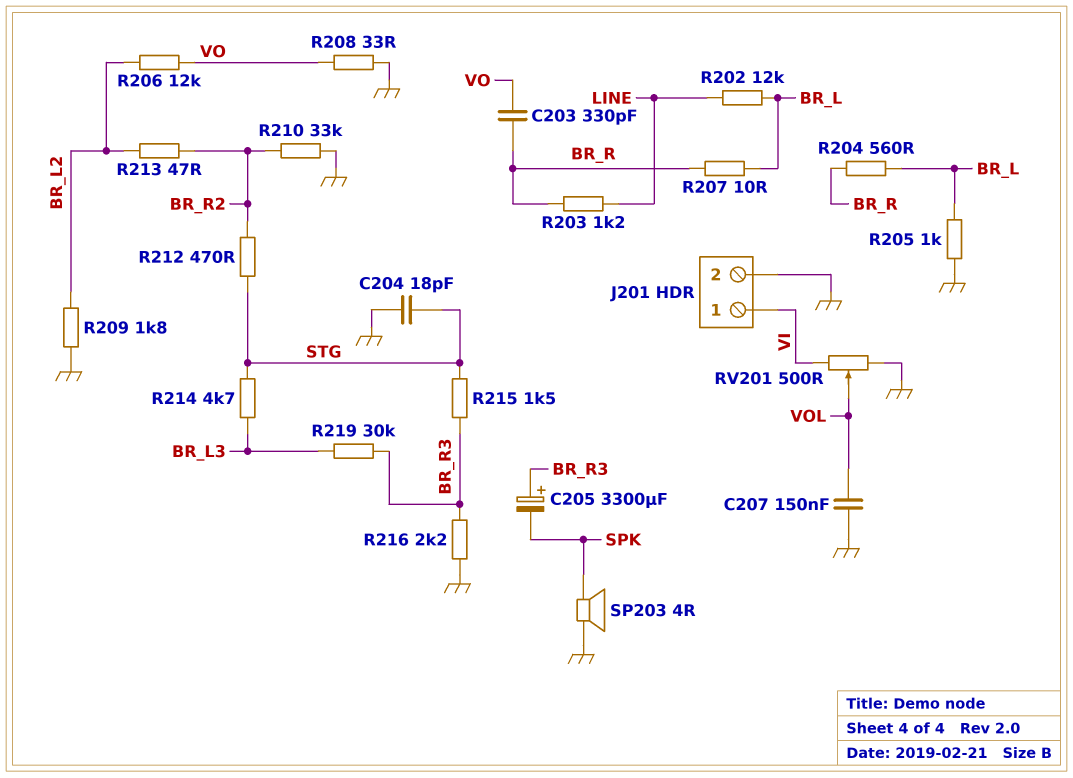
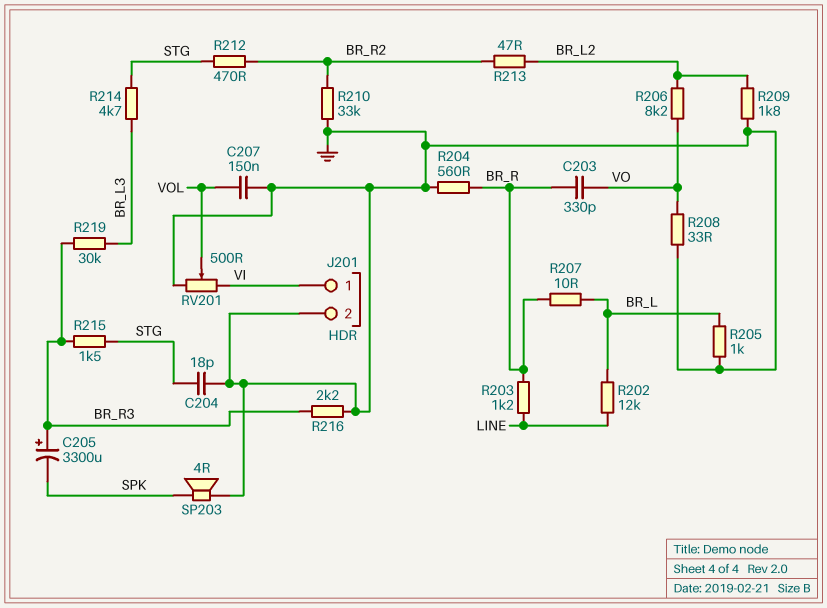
R204: 560 (BR_L, BR_R) -> 560 (BR_R, GND)
R206: 12k (BR_L2, VO) -> 8.2k (BR_L2, VO)

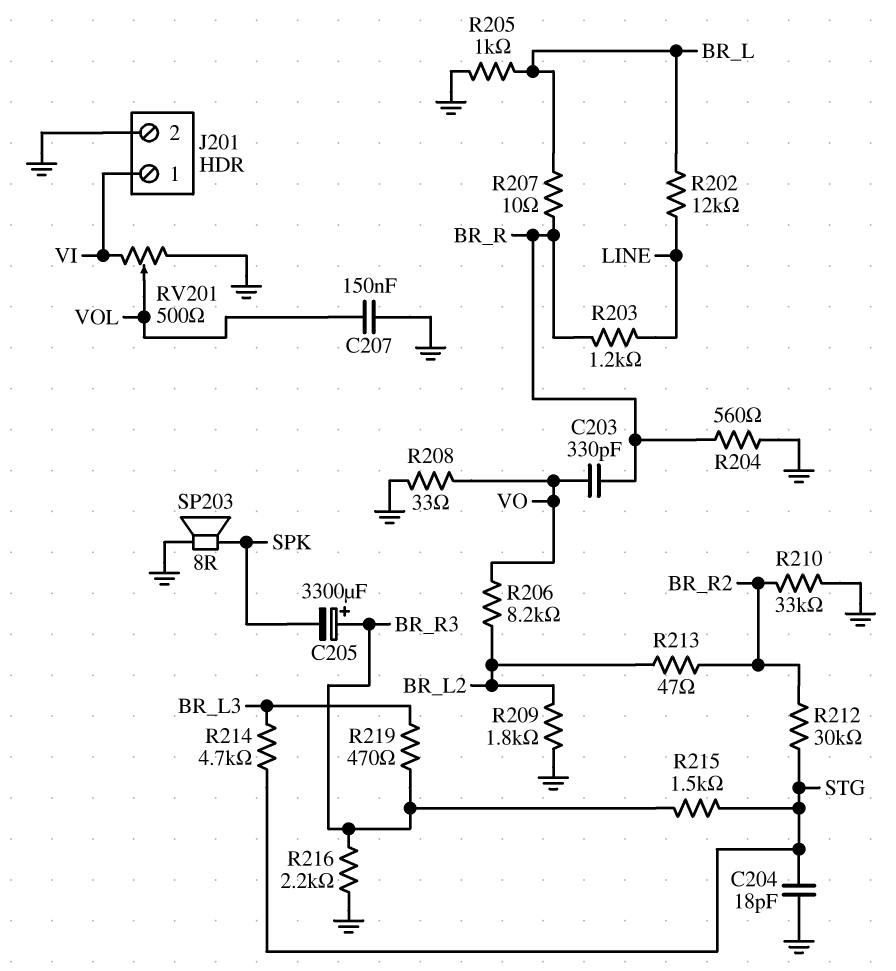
R212: 470 (BR_R2, STG) -> 30k (BR_R2, STG)
R219: 30k (BR_L3, BR_R3) -> 470 (BR_L3, BR_R3)
SP203: speaker 4R (GND, SPK) -> speaker 8R (GND, SPK)

